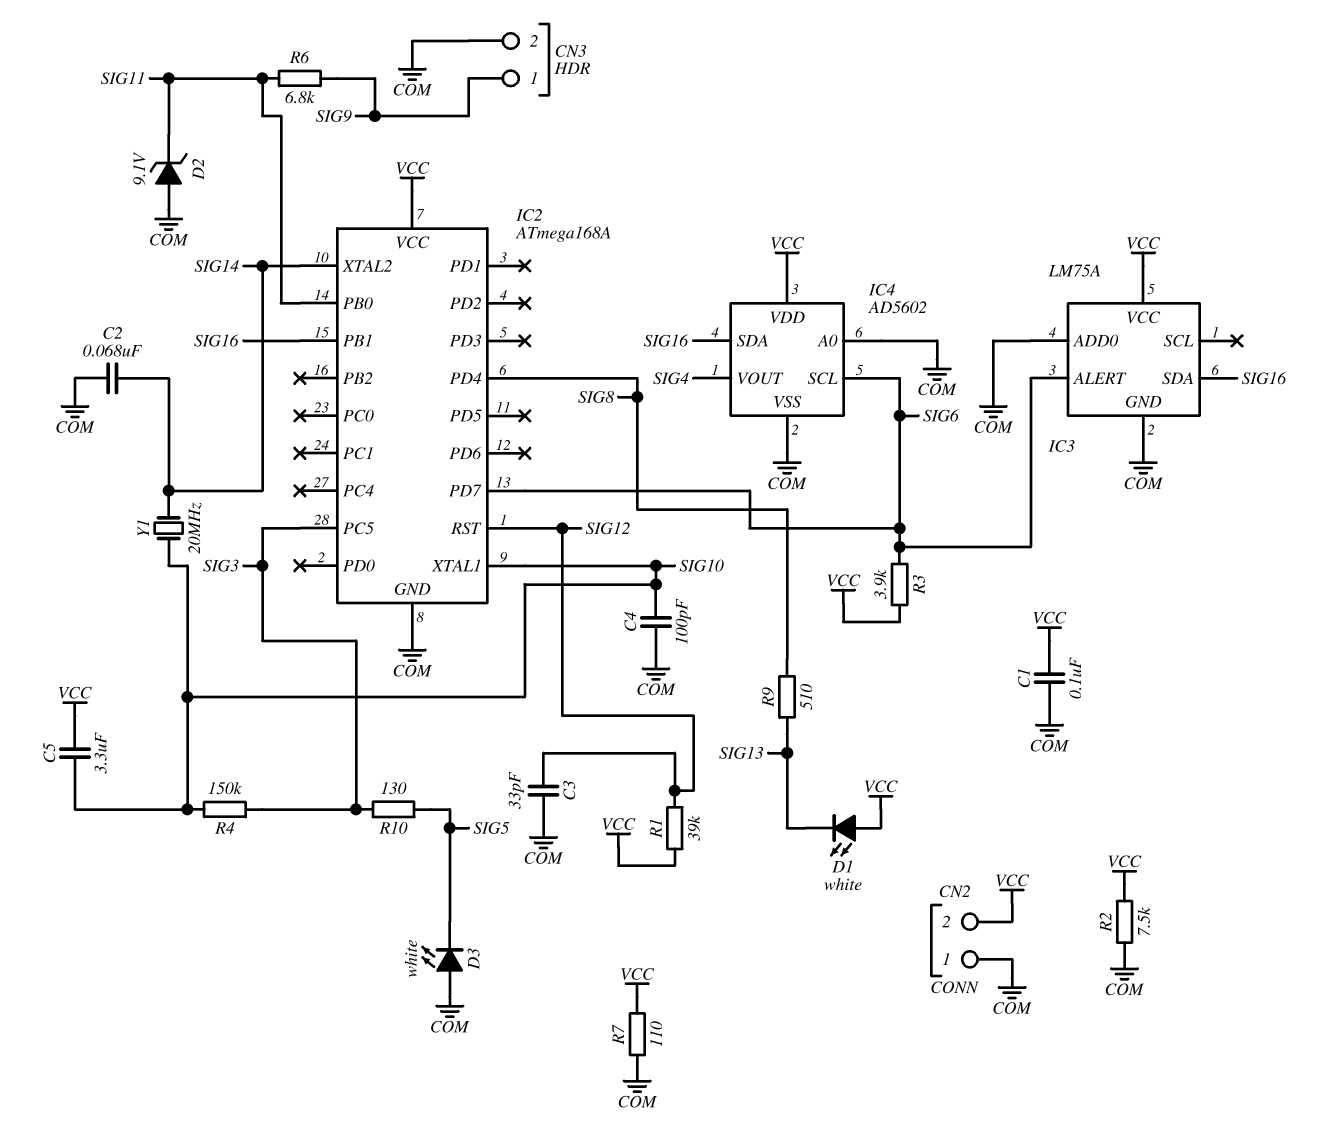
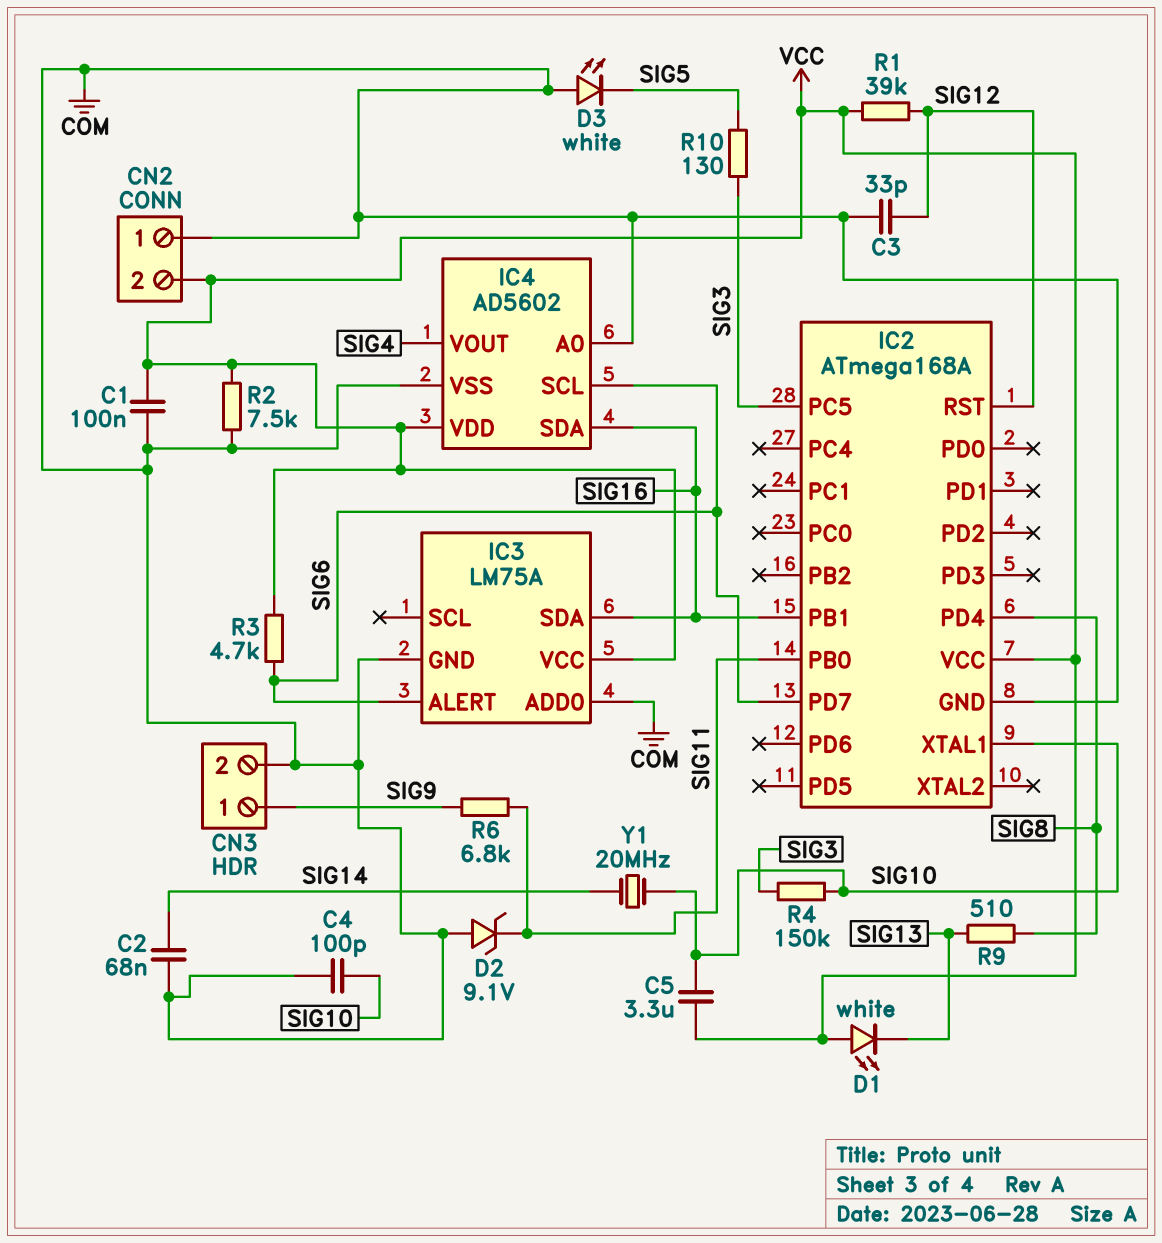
IC2 pin XTAL2: SIG14 -> none
R3: 3.9k (SIG6, VCC) -> 4.7k (SIG6, VCC)
R7: 110 (COM, VCC) -> none

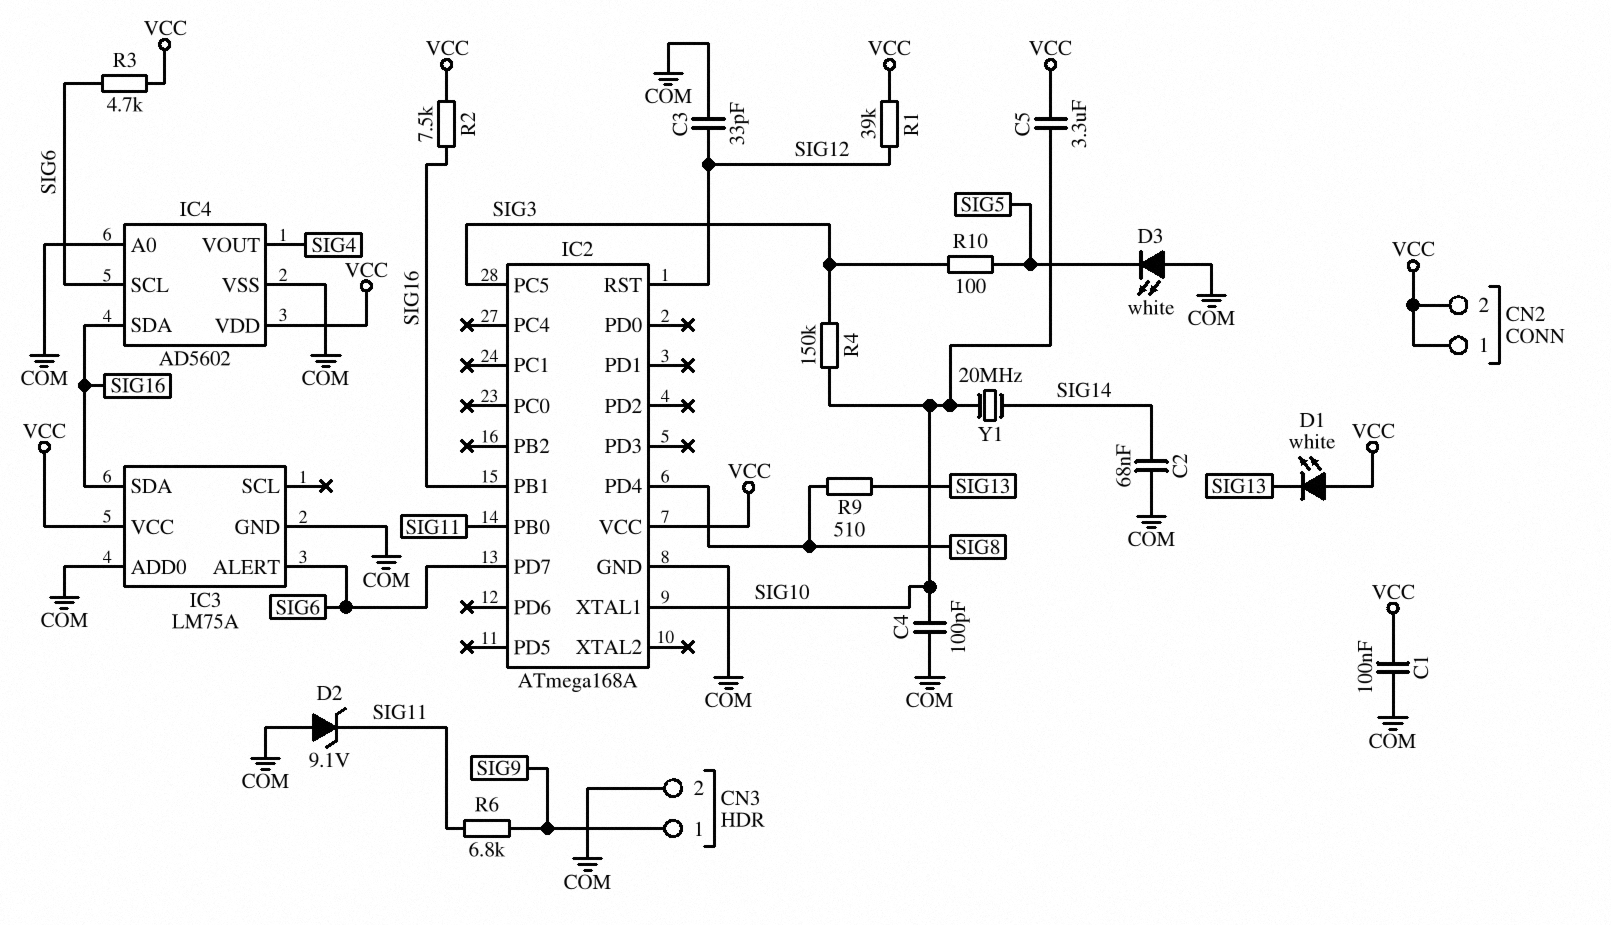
CN2 pin 1: COM -> VCC
R2: 7.5k (COM, VCC) -> 7.5k (SIG16, VCC)
R10: 130 (SIG3, SIG5) -> 100 (SIG3, SIG5)

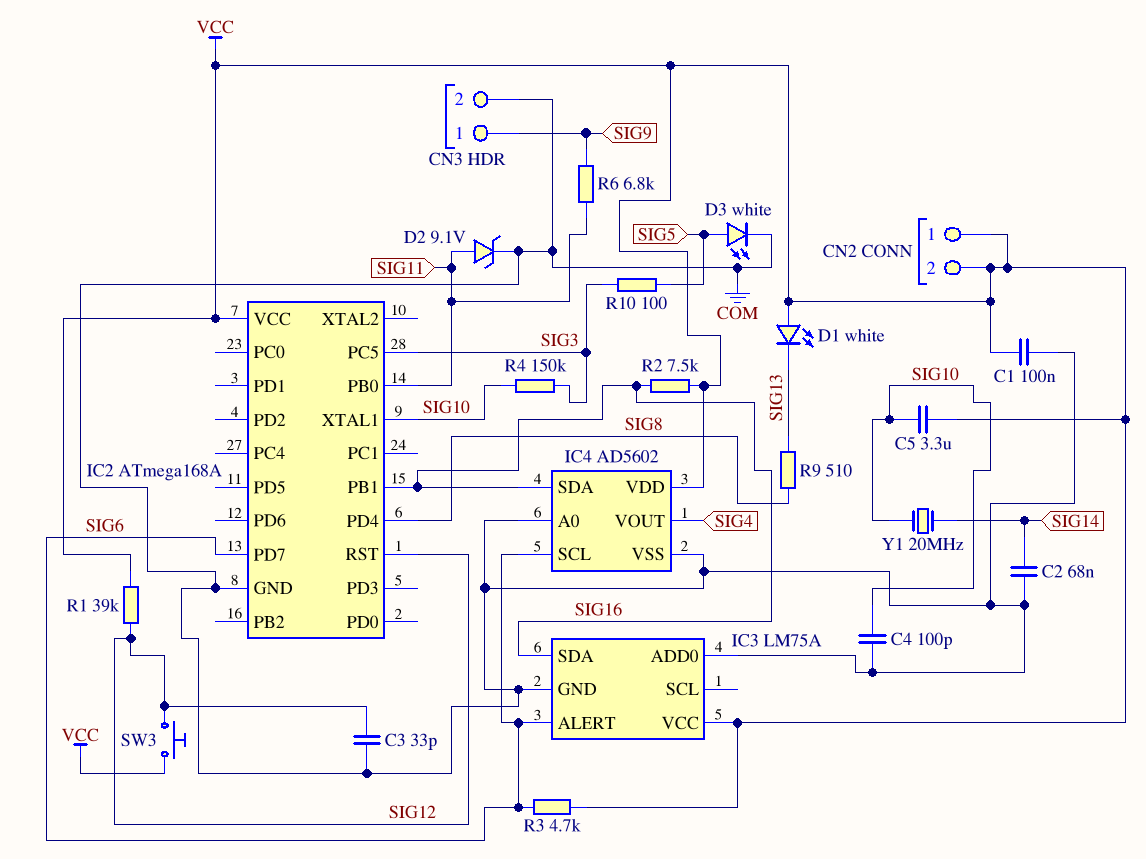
D2: zener 9.1V (A COM, K SIG11) -> zener 9.1V (A SIG11, K COM)
D3: LED white (A COM, K SIG5) -> LED white (A SIG5, K COM)
SW3: none -> button (SIG12, VCC)

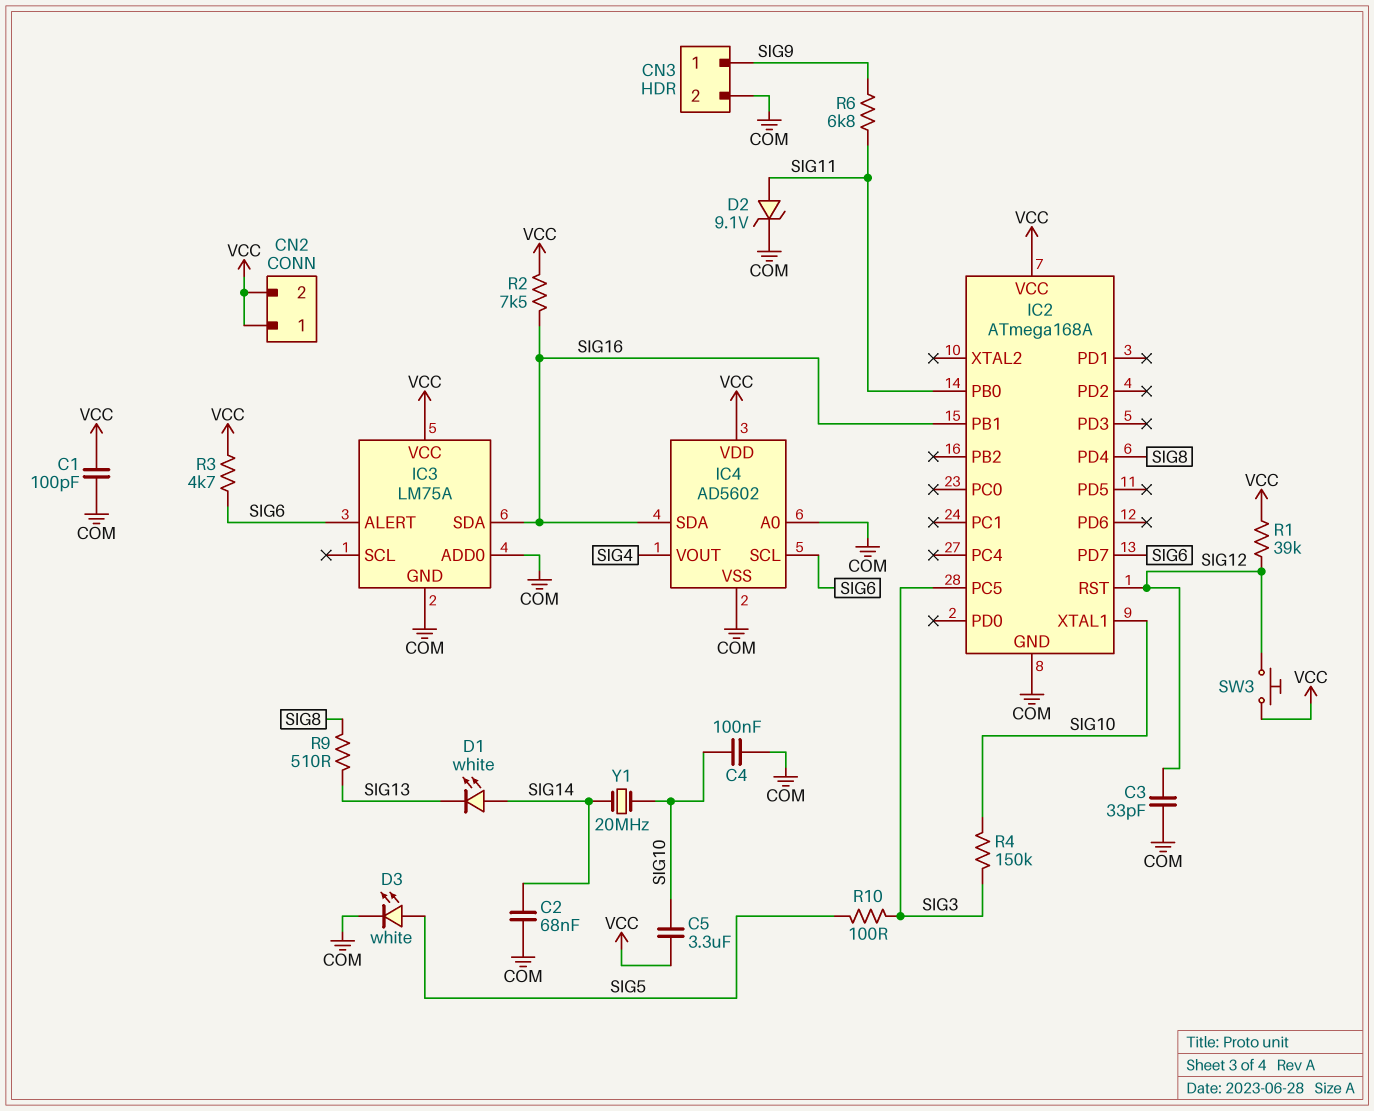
C1: 100nF (COM, VCC) -> 100pF (COM, VCC)
C4: 100pF (COM, SIG10) -> 100nF (COM, SIG10)
D1: LED white (A VCC, K SIG13) -> LED white (A SIG14, K SIG13)

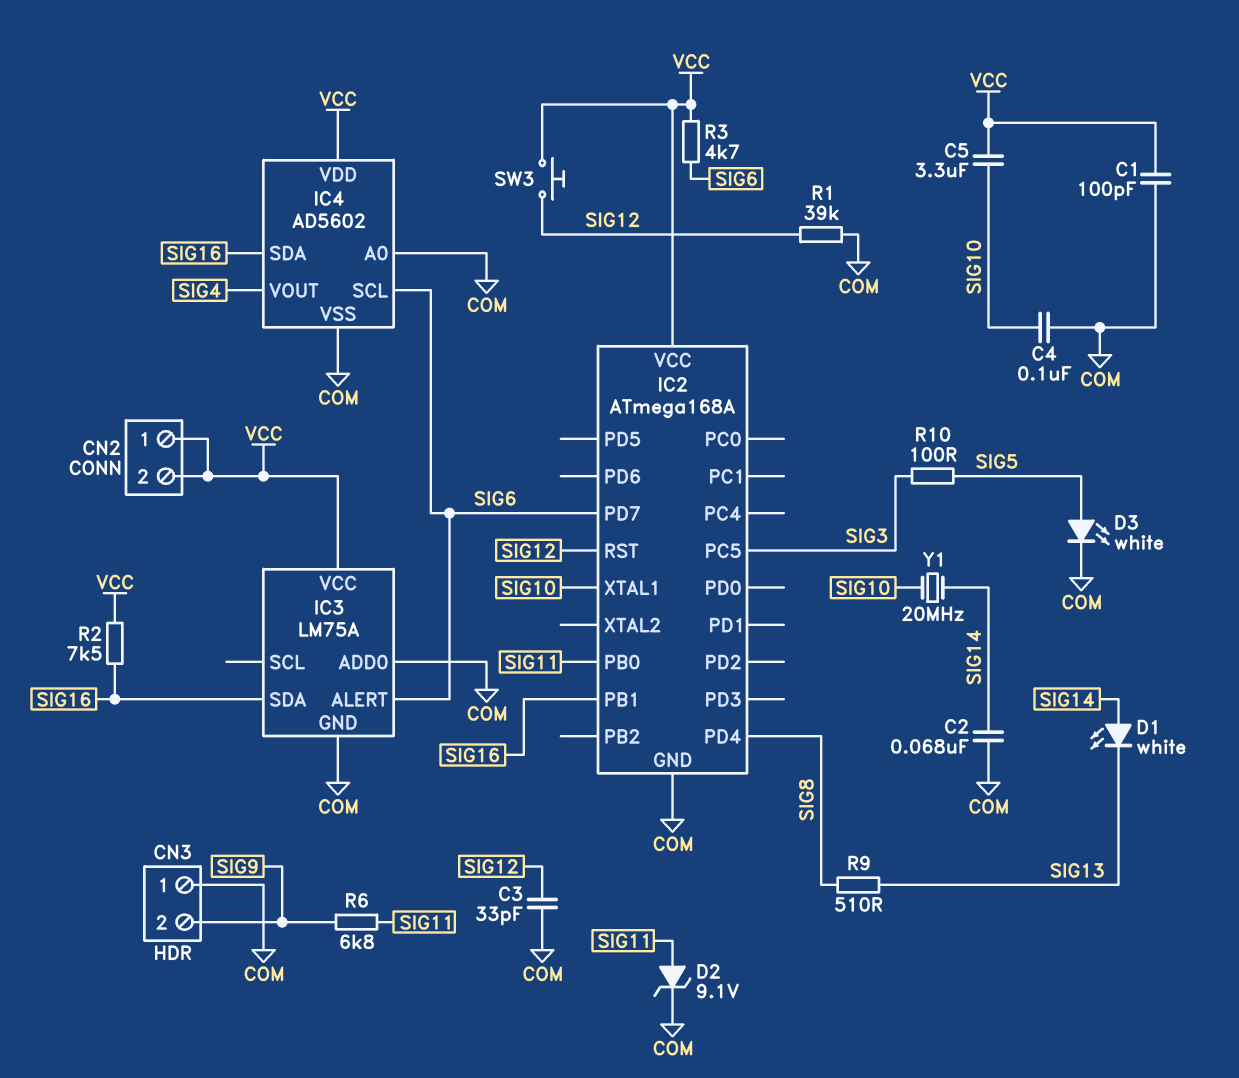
CN3 pin 1: SIG9 -> COM
CN3 pin 2: COM -> SIG9
R1: 39k (SIG12, VCC) -> 39k (COM, SIG12)
R4: 150k (SIG3, SIG10) -> none

